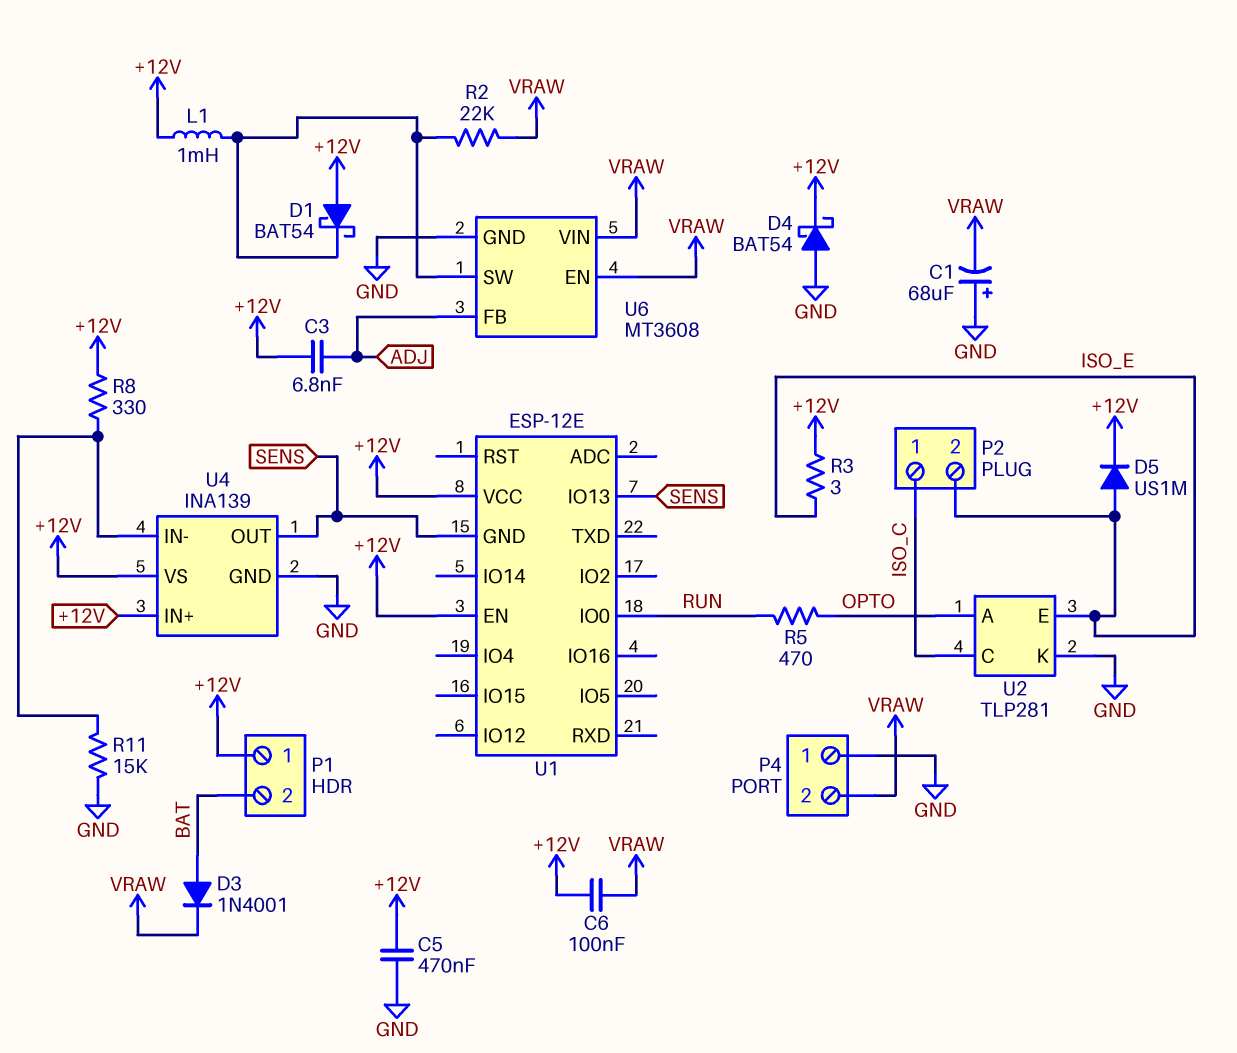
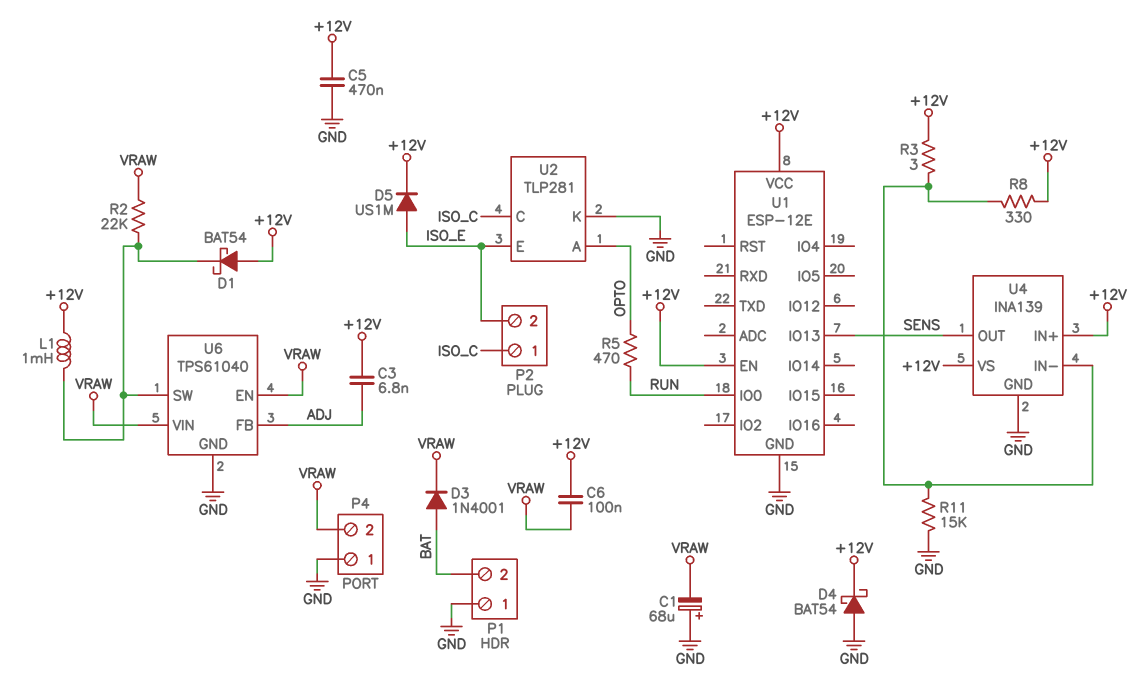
P1 pin 1: +12V -> GND
R3: 3 (+12V, ISO_E) -> 3 (+12V, U4/IN-)
U1 pin GND: SENS -> GND
U6: MT3608 -> TPS61040

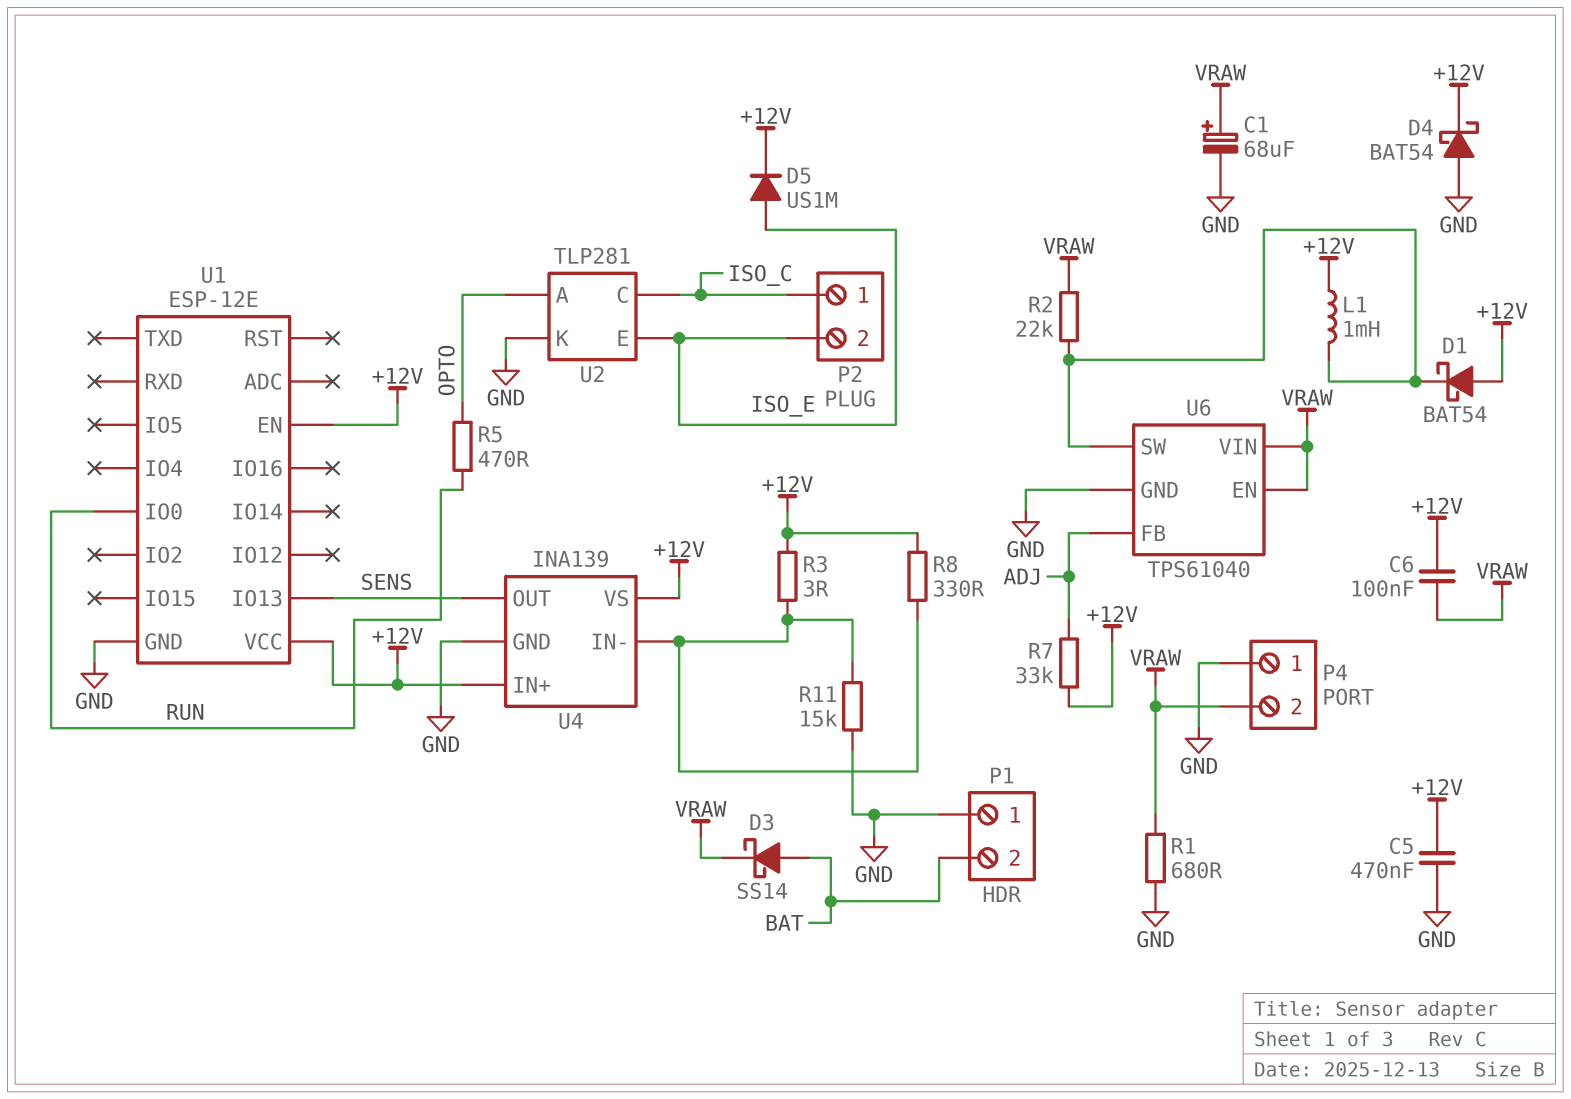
C1: 68uF (plus GND, minus VRAW) -> 68uF (plus VRAW, minus GND)
C3: 6.8nF (+12V, ADJ) -> none
D3: diode 1N4001 (A BAT, K VRAW) -> schottky SS14 (A BAT, K VRAW)
R1: none -> 680 (GND, VRAW)
R7: none -> 33k (+12V, ADJ)

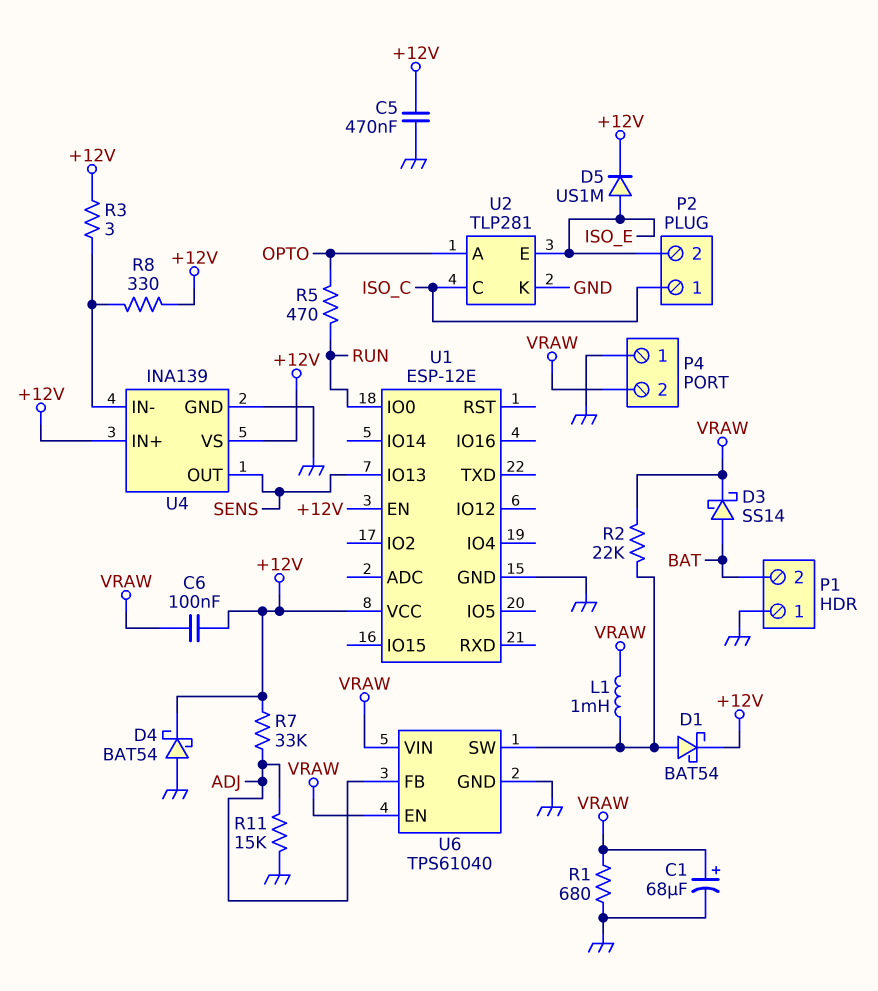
D1: schottky BAT54 (A +12V, K U6/SW) -> schottky BAT54 (A U6/SW, K +12V)
L1: 1mH (+12V, U6/SW) -> 1mH (U6/SW, VRAW)
R11: 15k (GND, U4/IN-) -> 15k (ADJ, GND)

